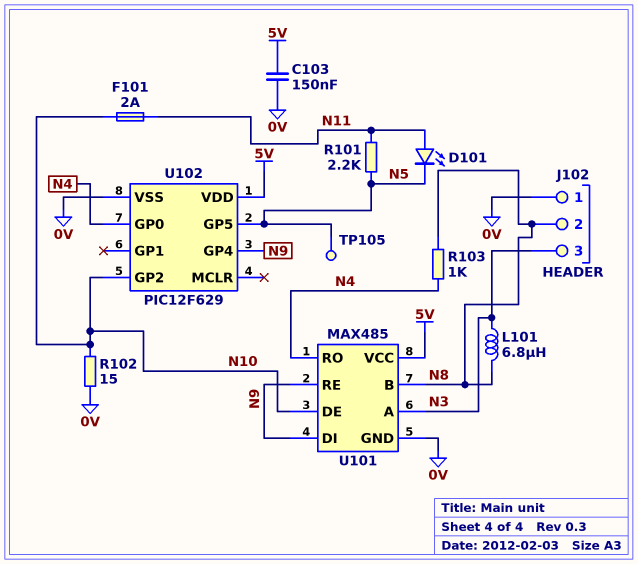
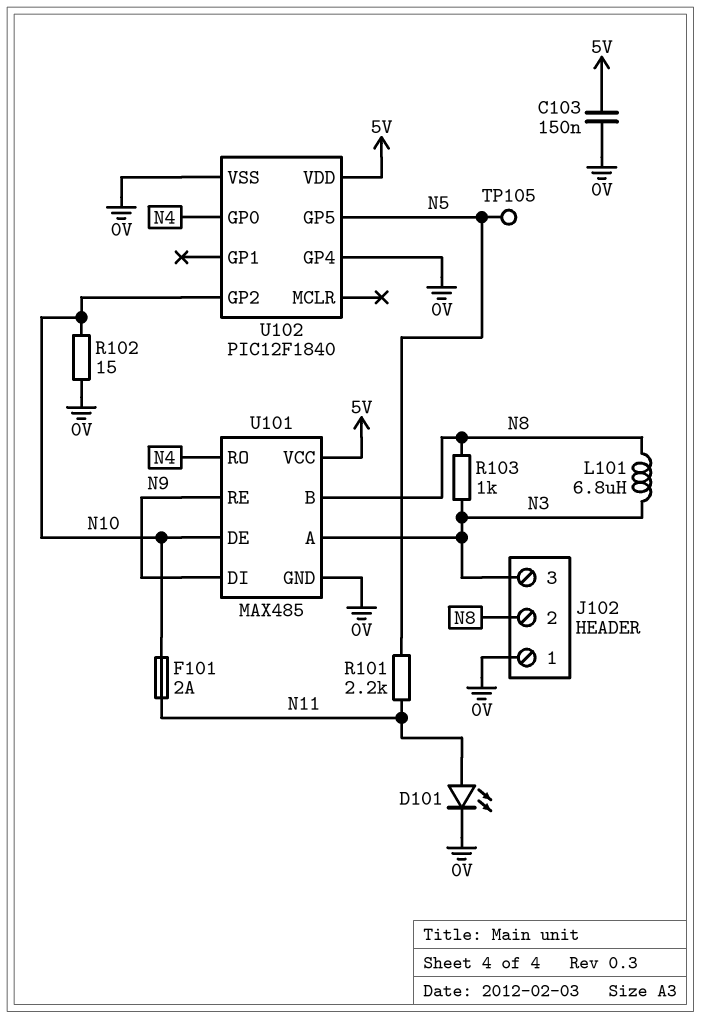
D101: LED (A N11, K N5) -> LED (A N11, K 0V)
R103: 1k (N4, N8) -> 1k (N3, N8)
U102: PIC12F629 -> PIC12F1840
U102 pin GP4: N9 -> 0V

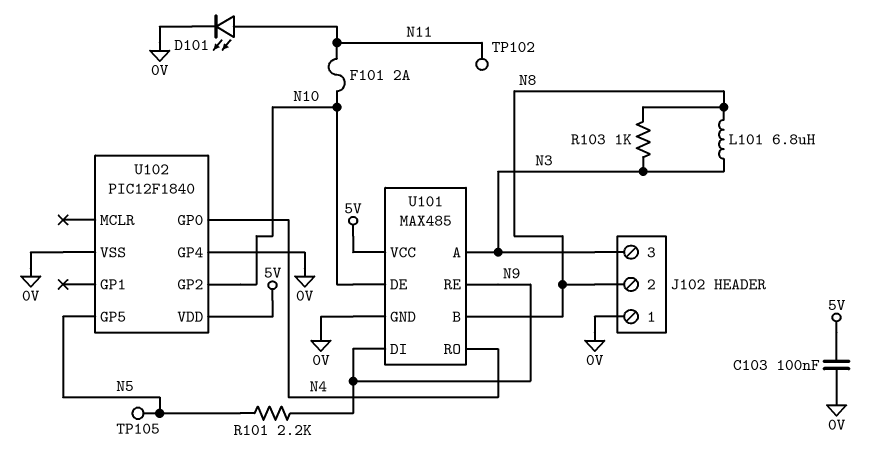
C103: 150nF (0V, 5V) -> 100nF (0V, 5V)
R101: 2.2k (N5, N11) -> 2.2k (N5, N9)
R102: 15 (0V, N10) -> none
TP102: none -> test point (N11)

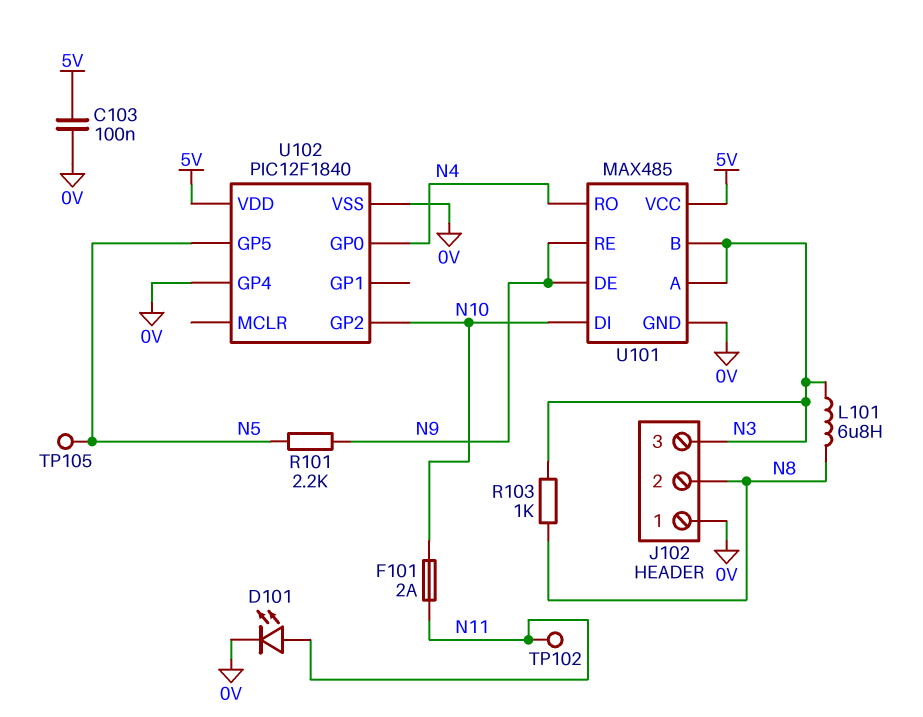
U101 pin B: N8 -> N3
U101 pin DE: N10 -> N9
U101 pin DI: N9 -> N10

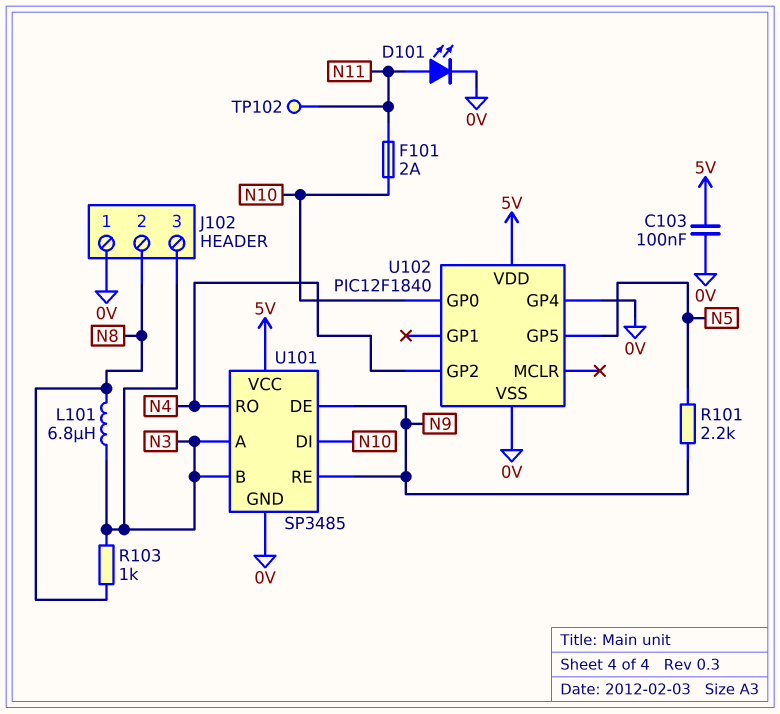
TP105: test point (N5) -> none
U101: MAX485 -> SP3485
U102 pin GP0: N4 -> N10
U102 pin GP2: N10 -> N4

